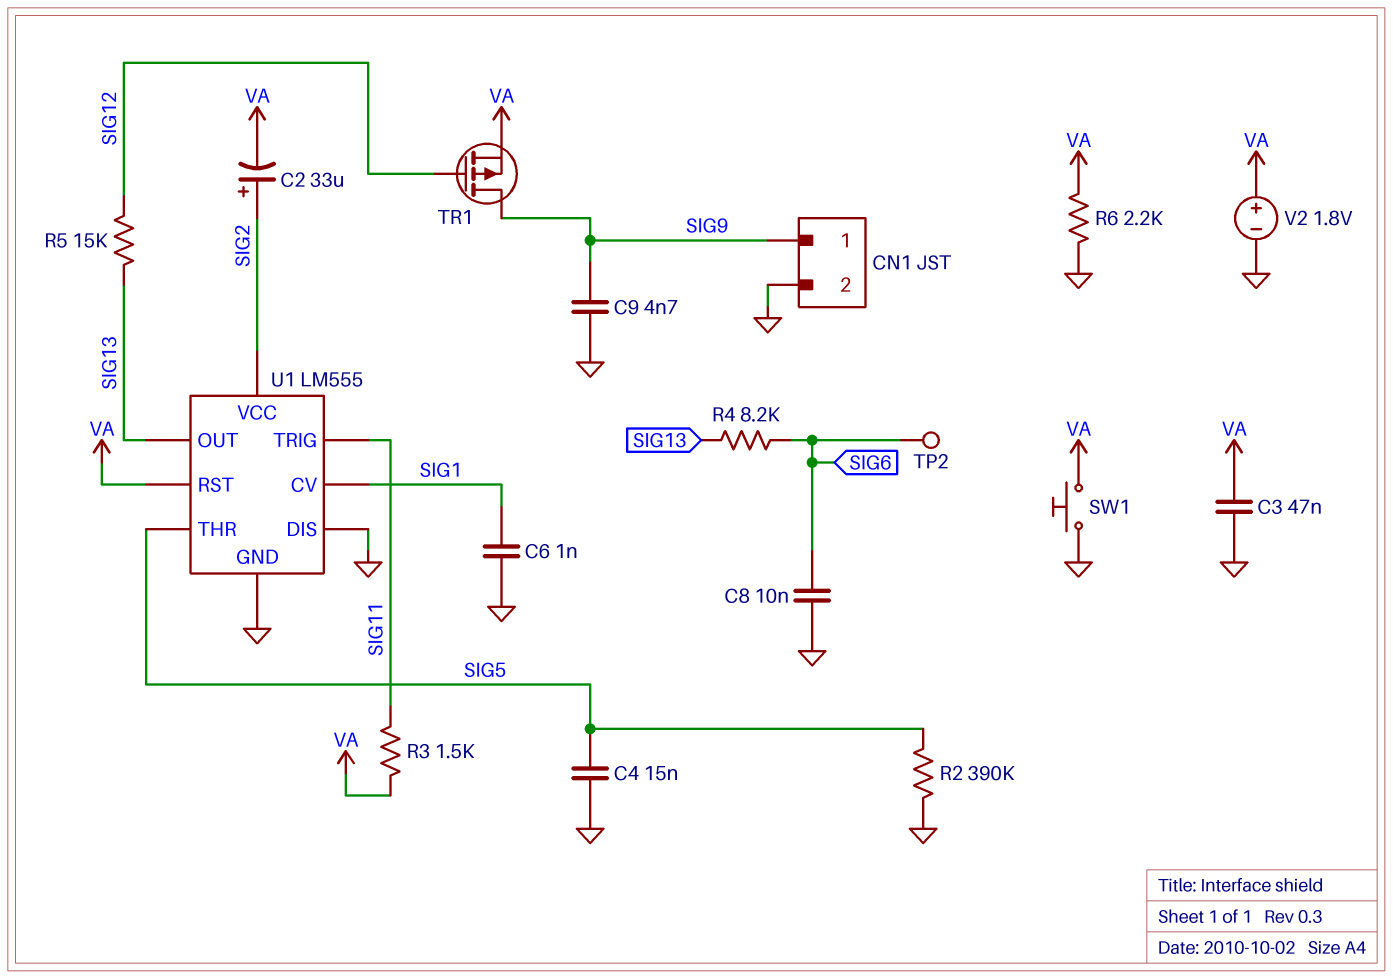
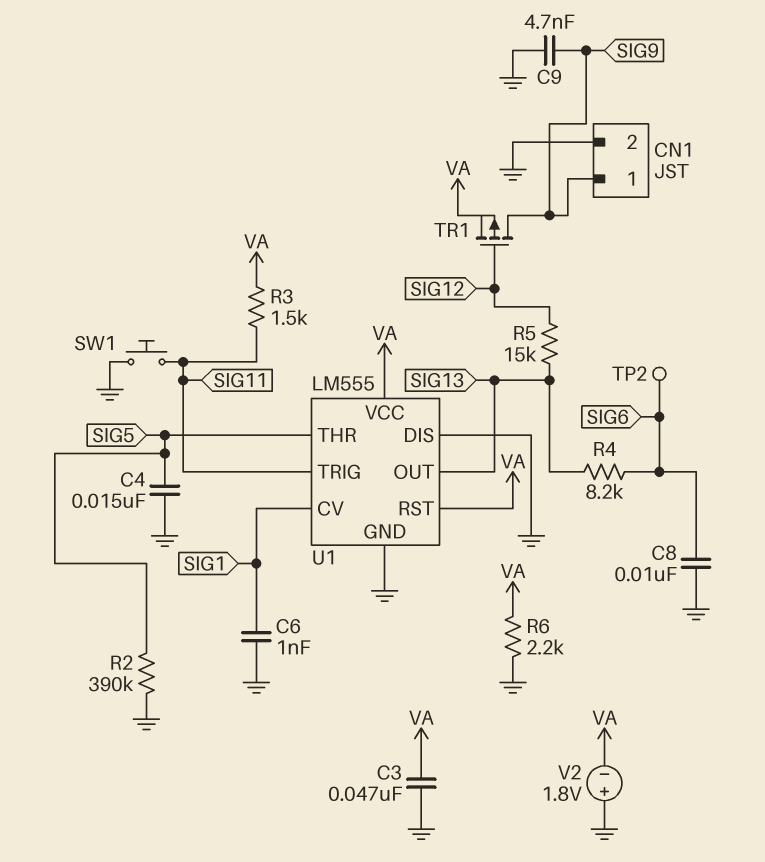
C2: 33uF (plus SIG2, minus VA) -> none
SW1: button (GND, VA) -> button (GND, SIG11)
U1 pin VCC: SIG2 -> VA
V2: 1.8V (plus VA, minus GND) -> 1.8V (plus GND, minus VA)

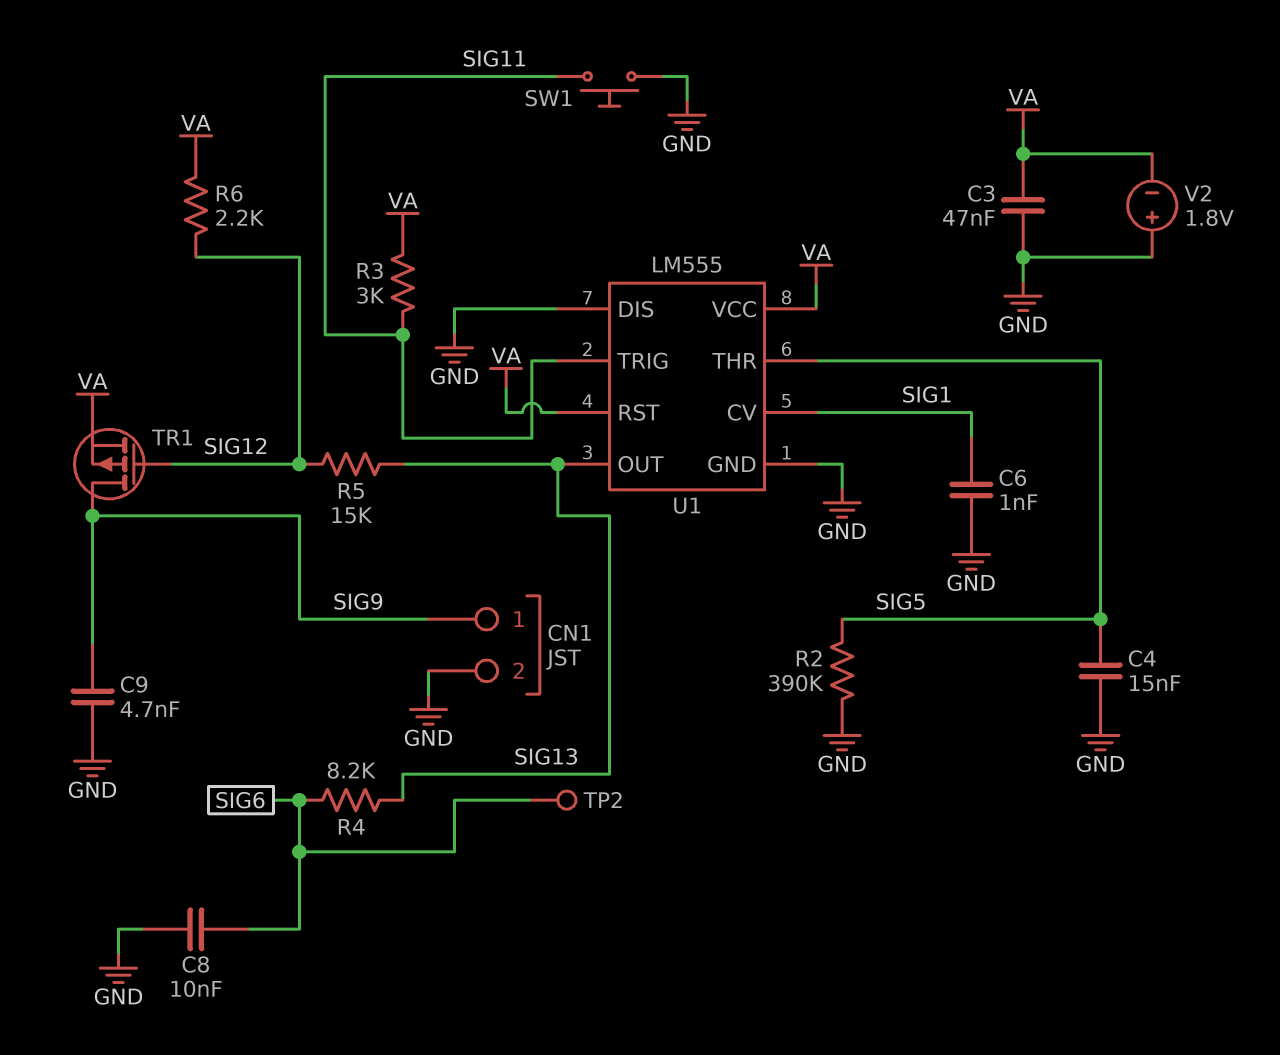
R3: 1.5k (SIG11, VA) -> 3k (SIG11, VA)
R6: 2.2k (GND, VA) -> 2.2k (SIG12, VA)

